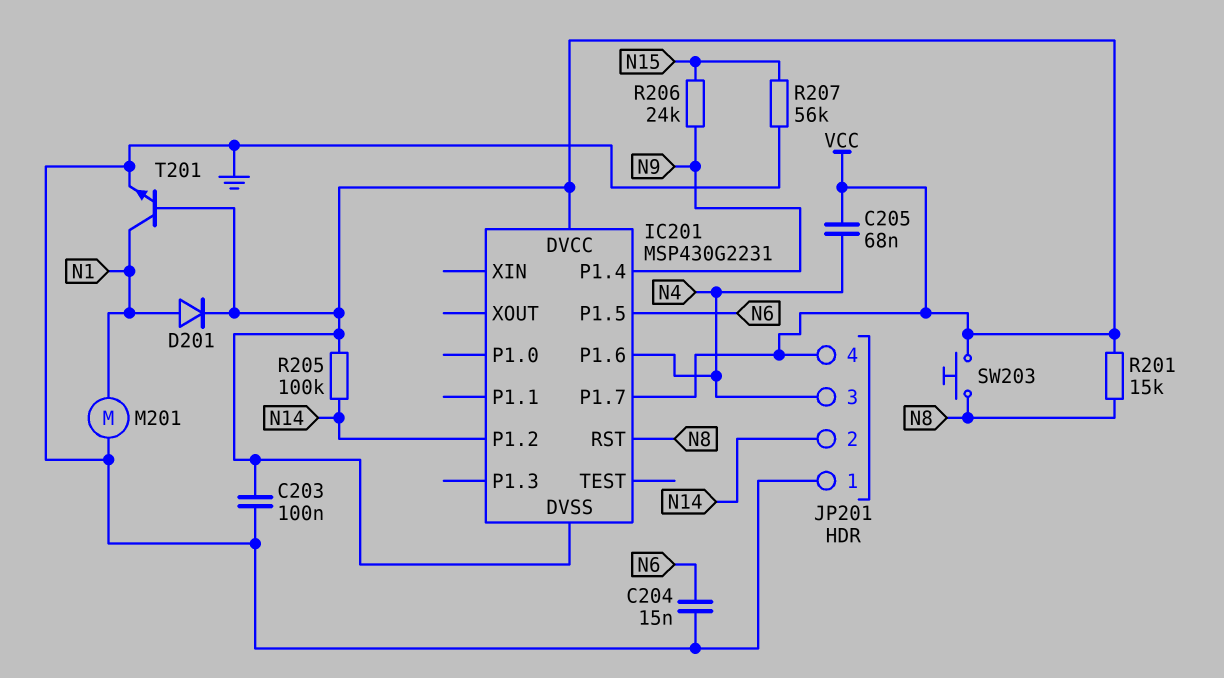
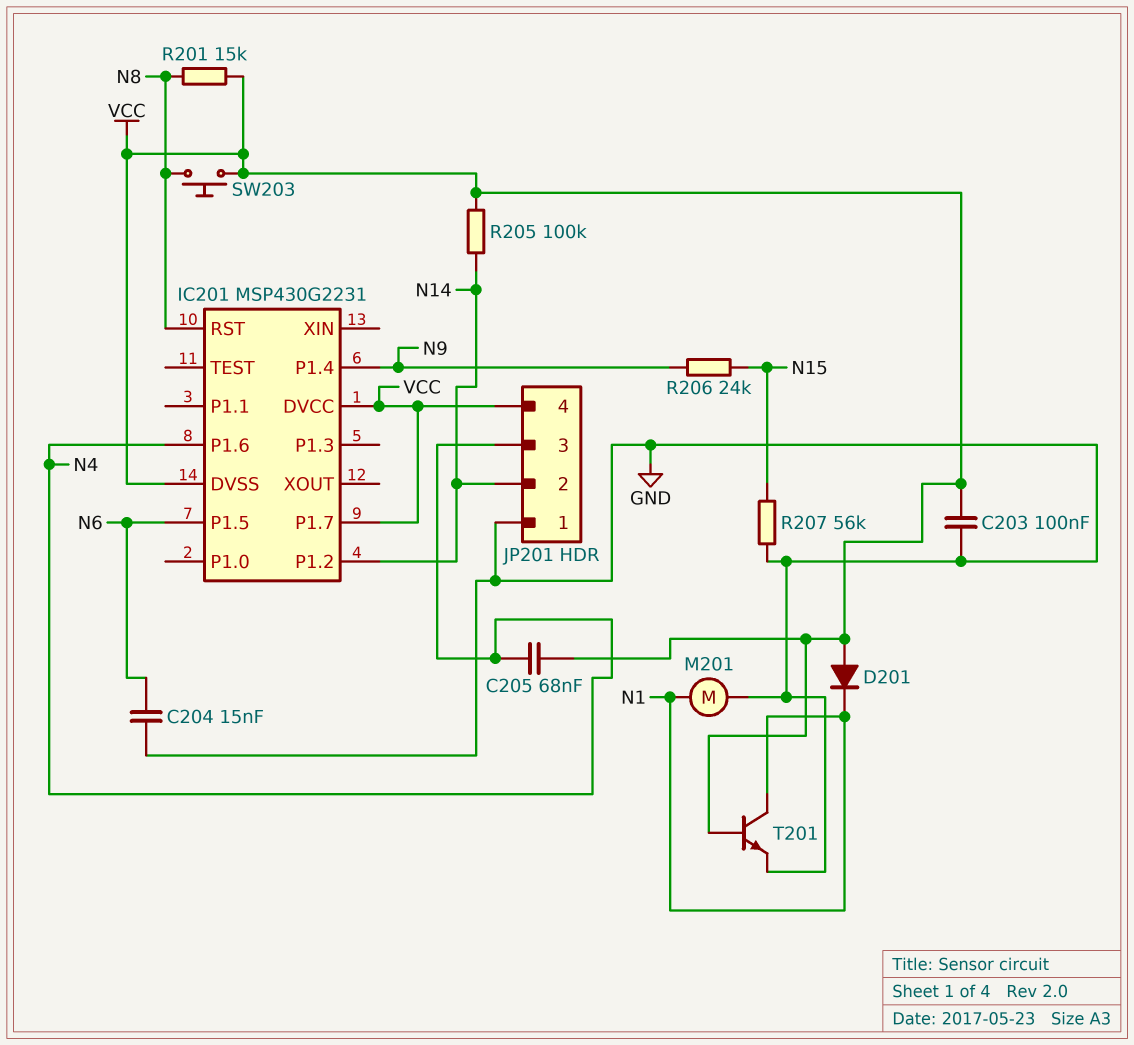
D201: diode (A N1, K VCC) -> diode (A VCC, K N1)

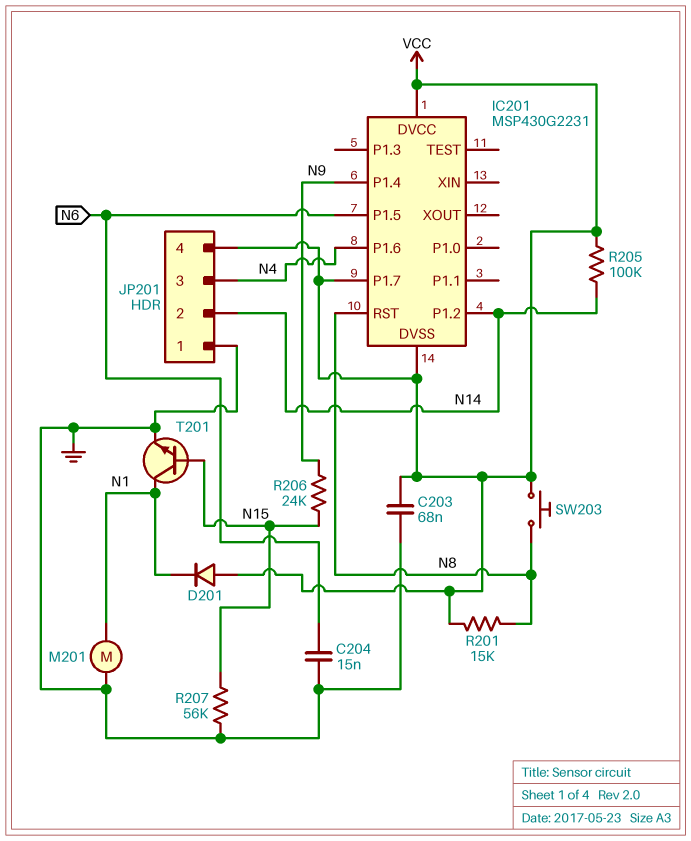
C203: 100nF (GND, VCC) -> 68nF (GND, VCC)
C205: 68nF (N4, VCC) -> none
T201: NPN (B VCC, C N1, E GND) -> NPN (B N15, C N1, E GND)

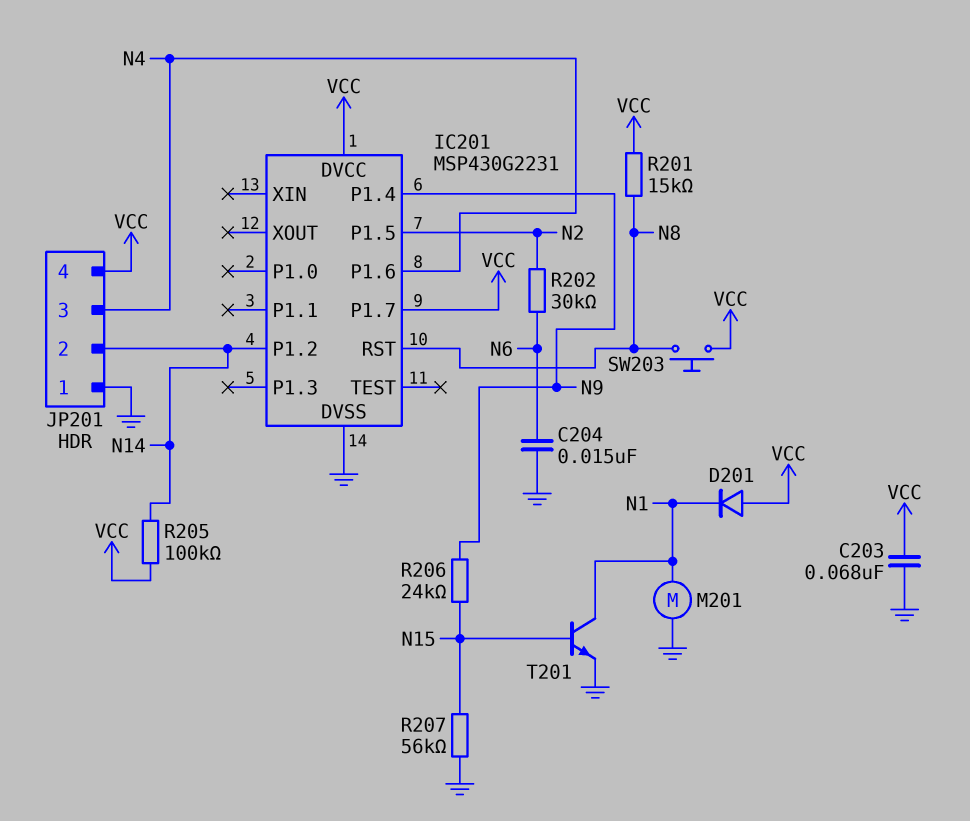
IC201 pin DVSS: VCC -> GND
IC201 pin P1.5: N6 -> N2
R202: none -> 30k (N2, N6)

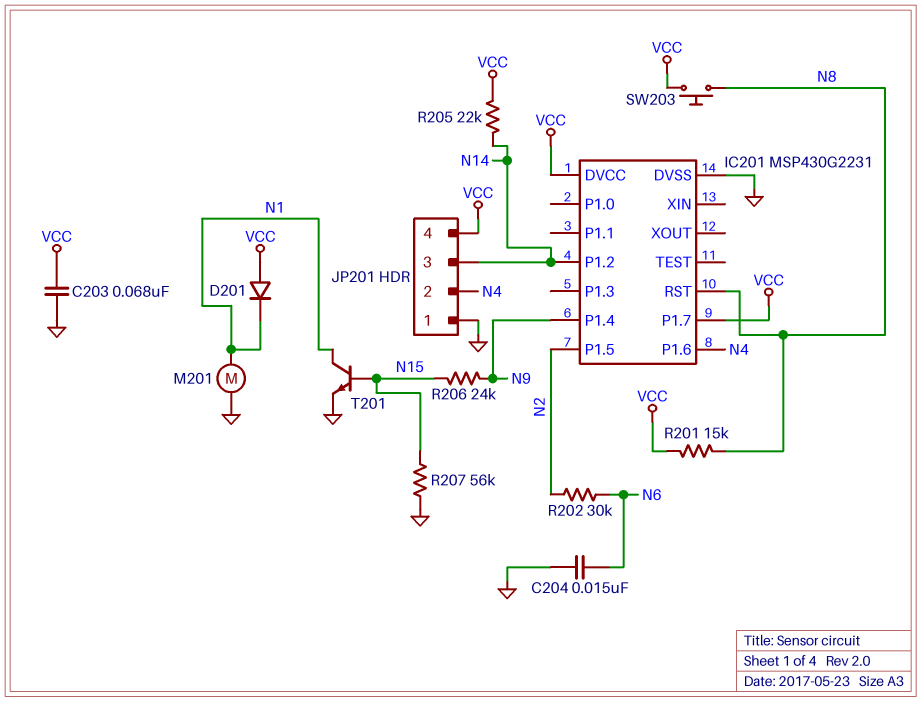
JP201 pin 2: N14 -> N4
JP201 pin 3: N4 -> N14
R205: 100k (N14, VCC) -> 22k (N14, VCC)

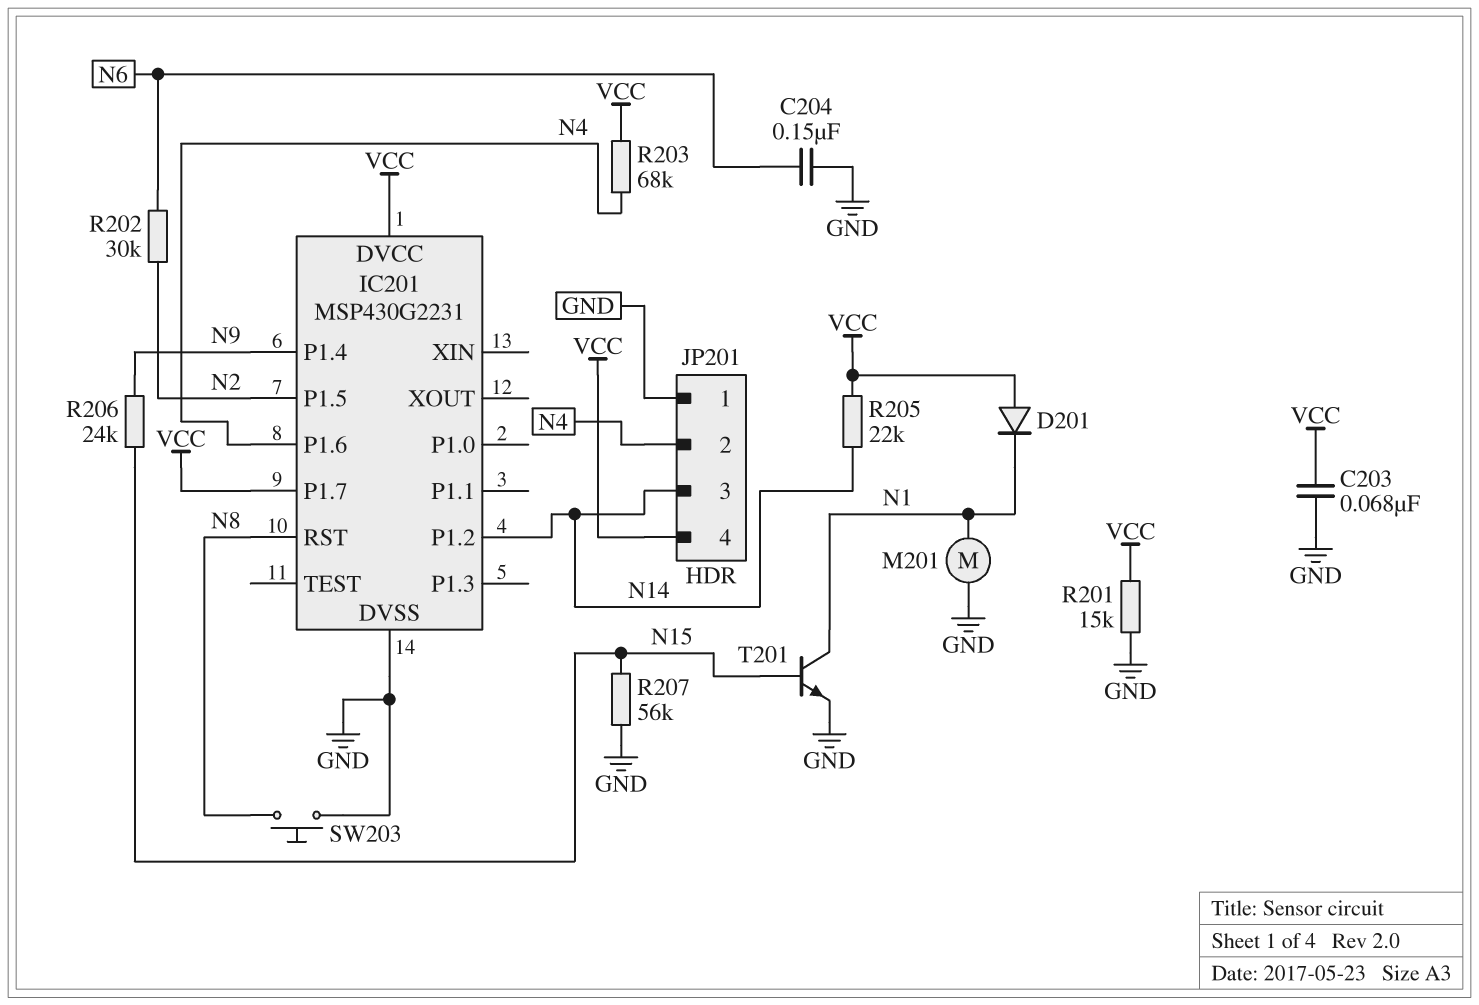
C204: 15nF (GND, N6) -> 150nF (GND, N6)
R201: 15k (N8, VCC) -> 15k (GND, VCC)
R203: none -> 68k (N4, VCC)
SW203: button (N8, VCC) -> button (GND, N8)

